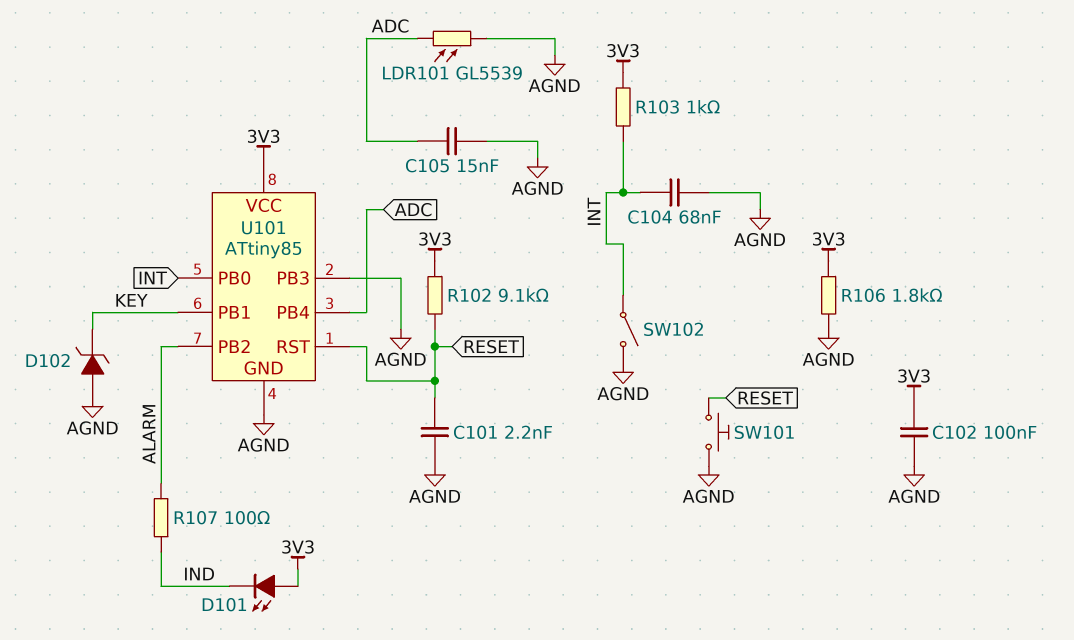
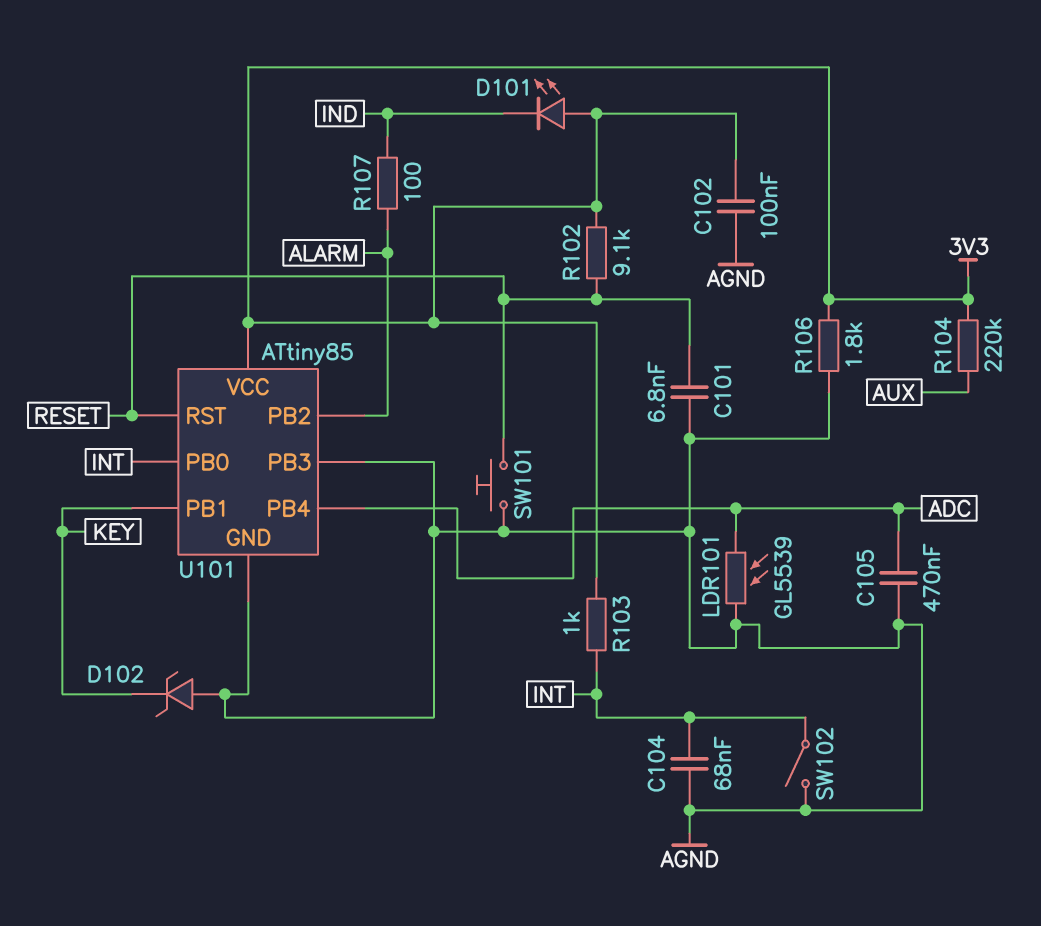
C101: 2.2nF (AGND, RESET) -> 6.8nF (AGND, RESET)
C105: 15nF (ADC, AGND) -> 470nF (ADC, AGND)
R104: none -> 220k (3V3, AUX)

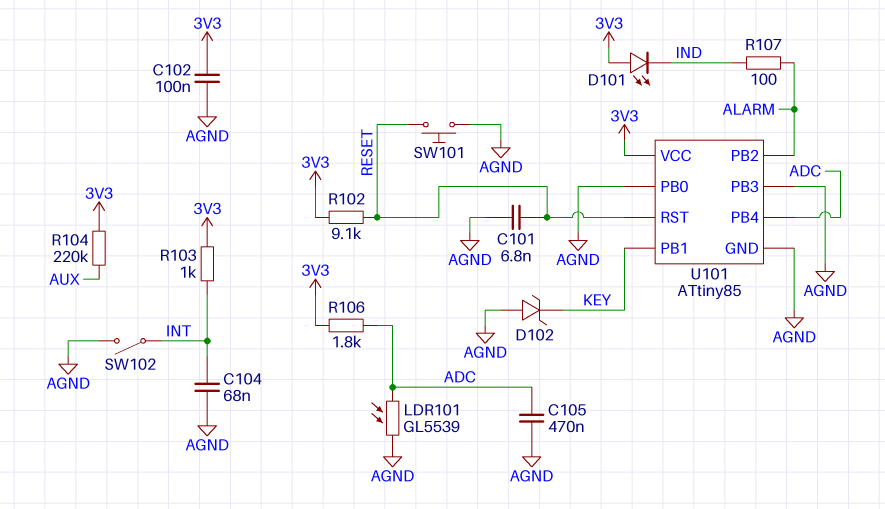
R106: 1.8k (3V3, AGND) -> 1.8k (3V3, ADC)
U101 pin PB0: INT -> AGND

